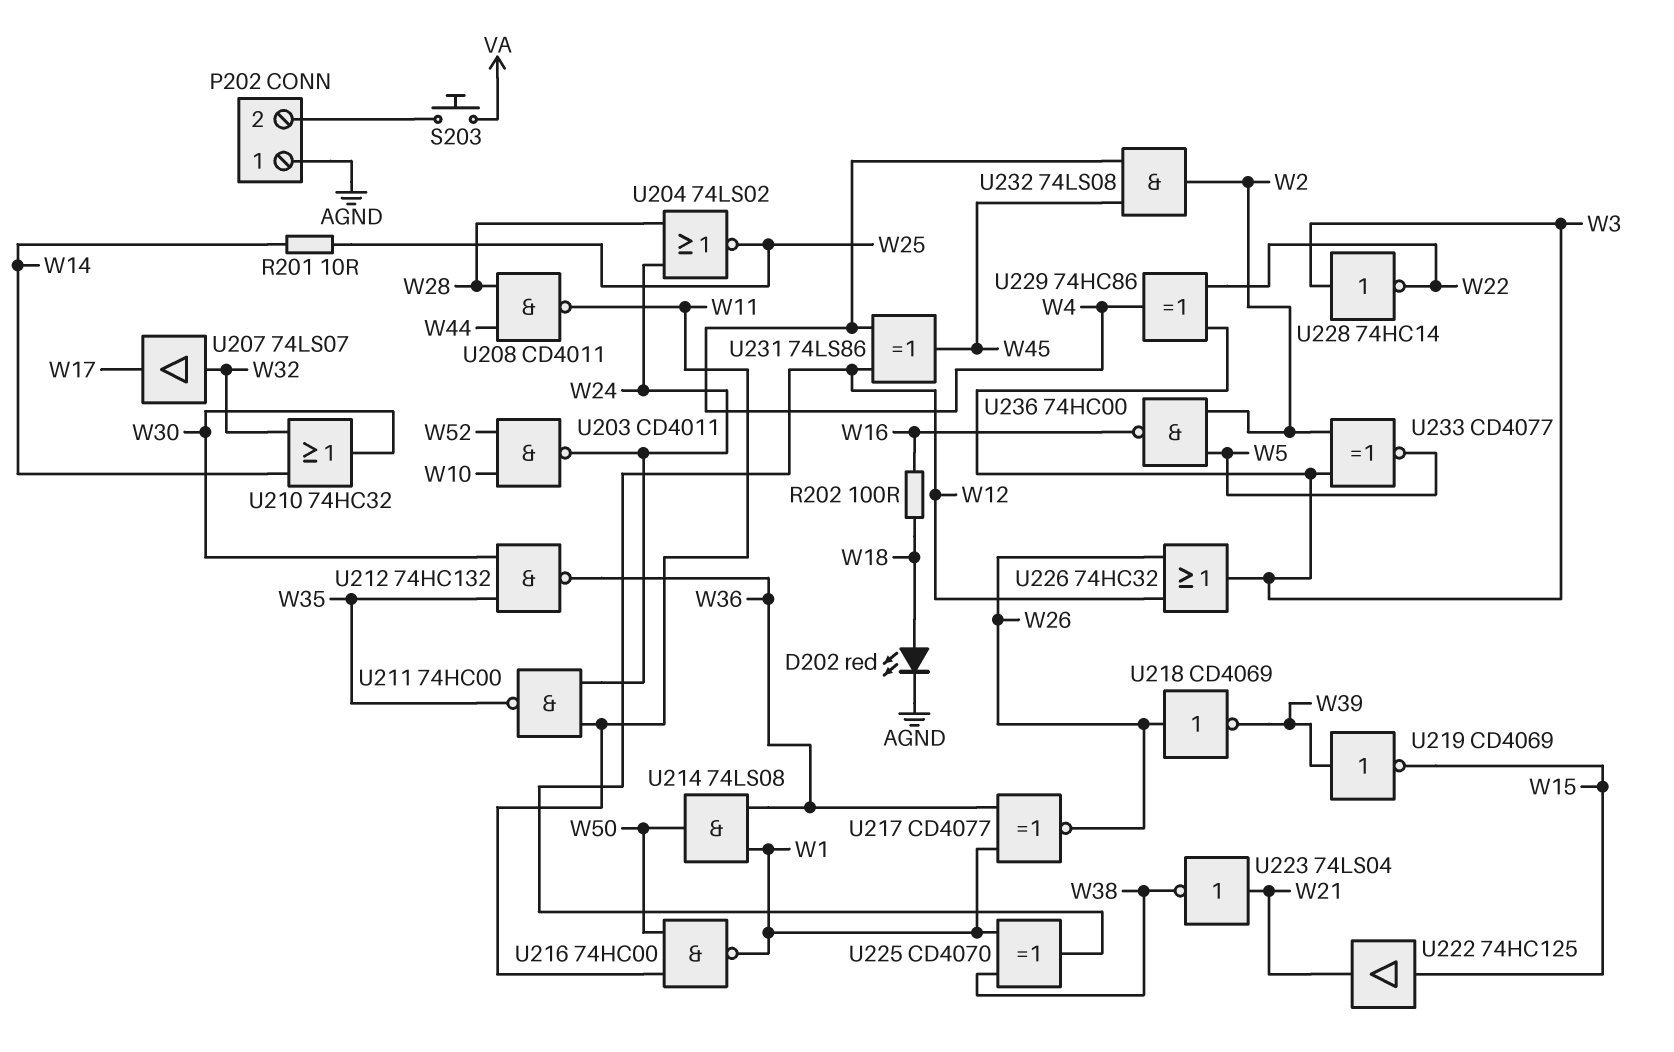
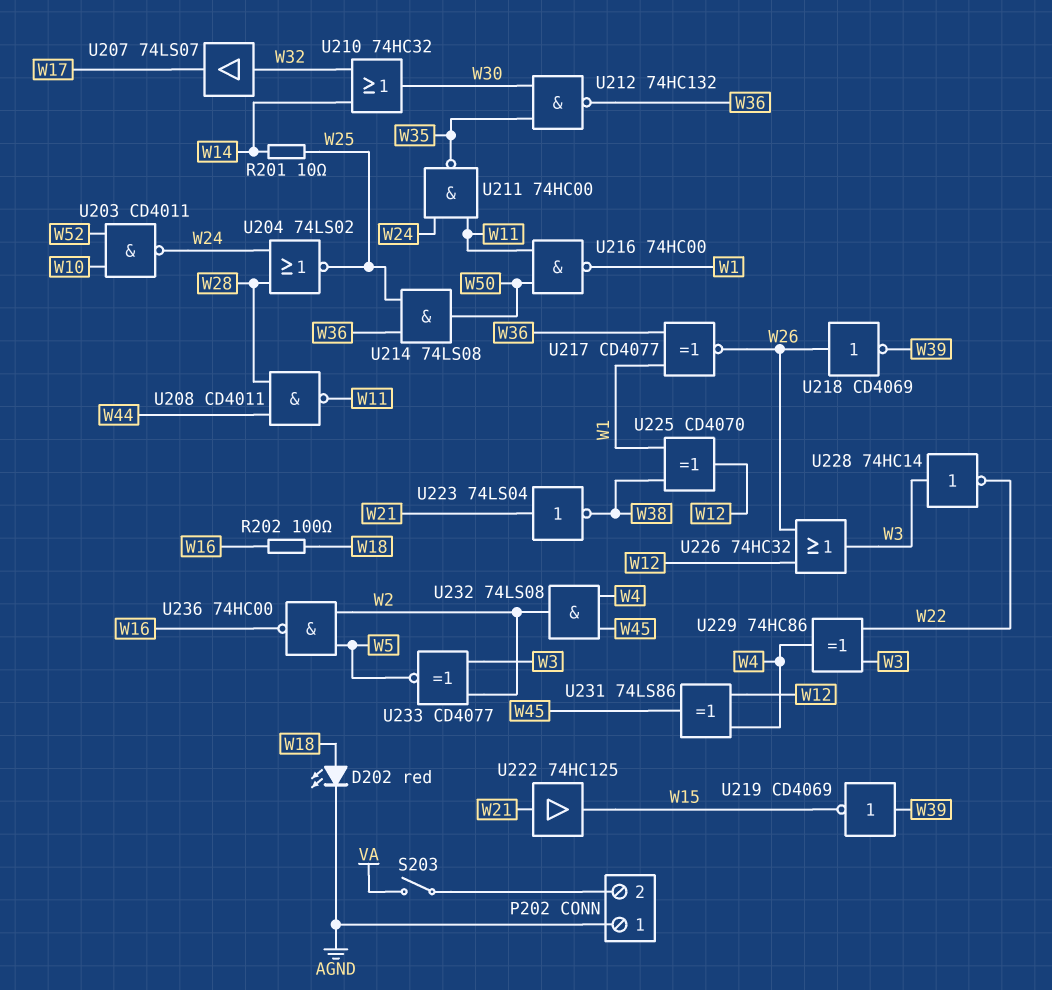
S203: button (P202/2, VA) -> switch (P202/2, VA)
U214: AND 74LS08 (in W1, in W36, out W50) -> AND 74LS08 (in W25, in W36, out W50)
U222: buffer 74HC125 (in W15, out W21) -> buffer 74HC125 (in W21, out W15)

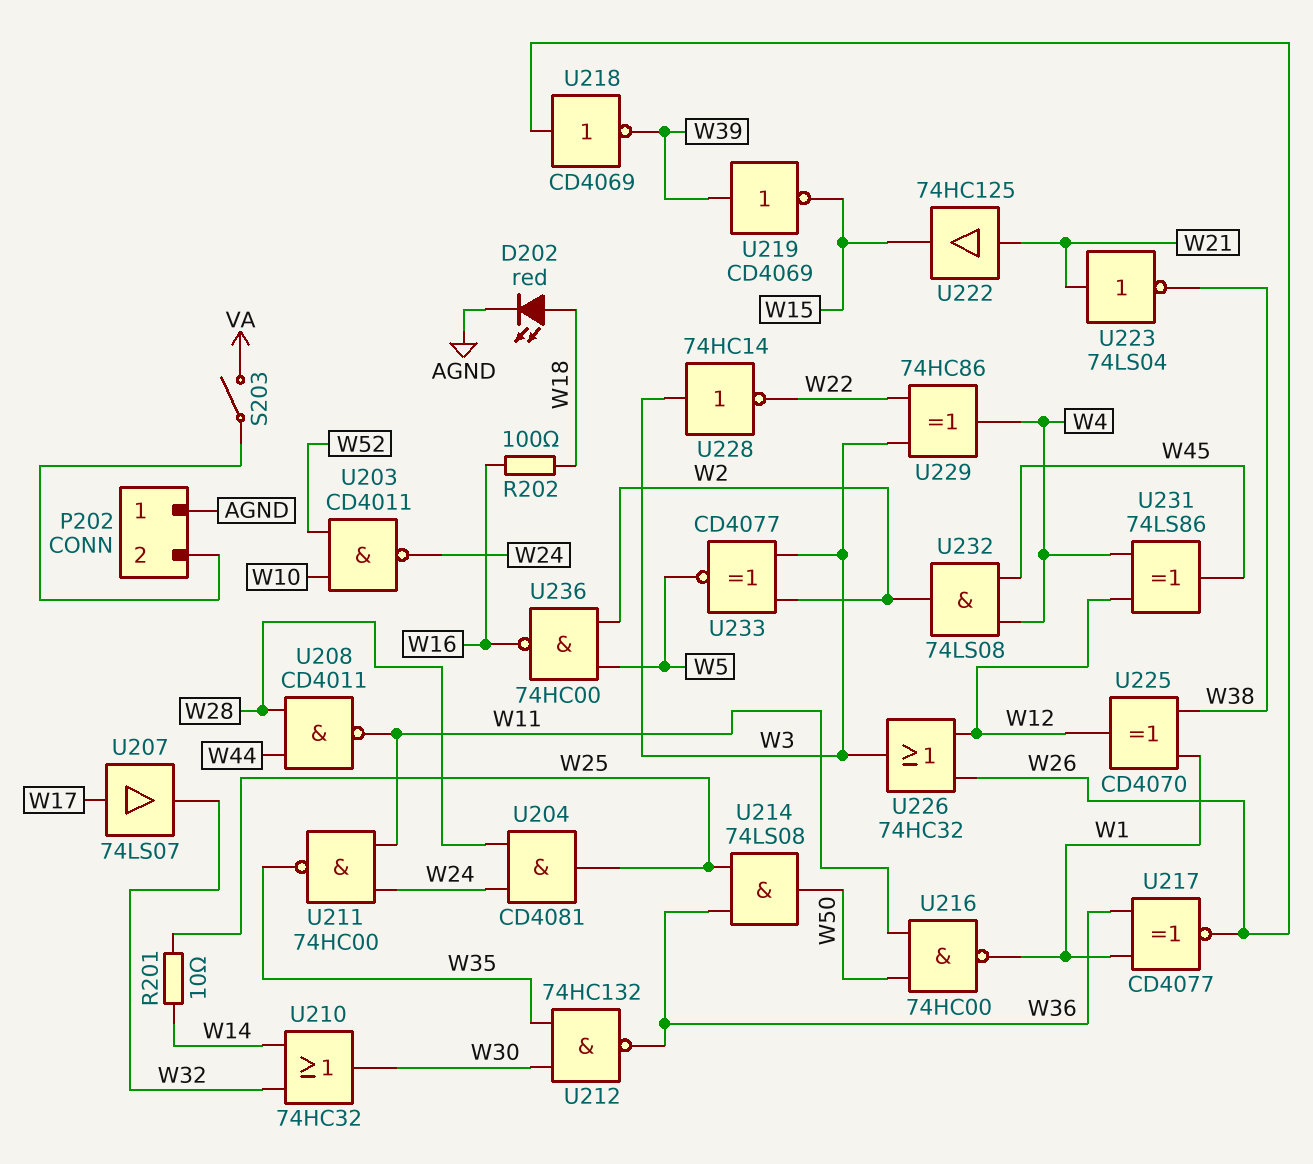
U204: NOR 74LS02 (in W24, in W28, out W25) -> AND CD4081 (in W24, in W28, out W25)
U207: buffer 74LS07 (in W32, out W17) -> buffer 74LS07 (in W17, out W32)

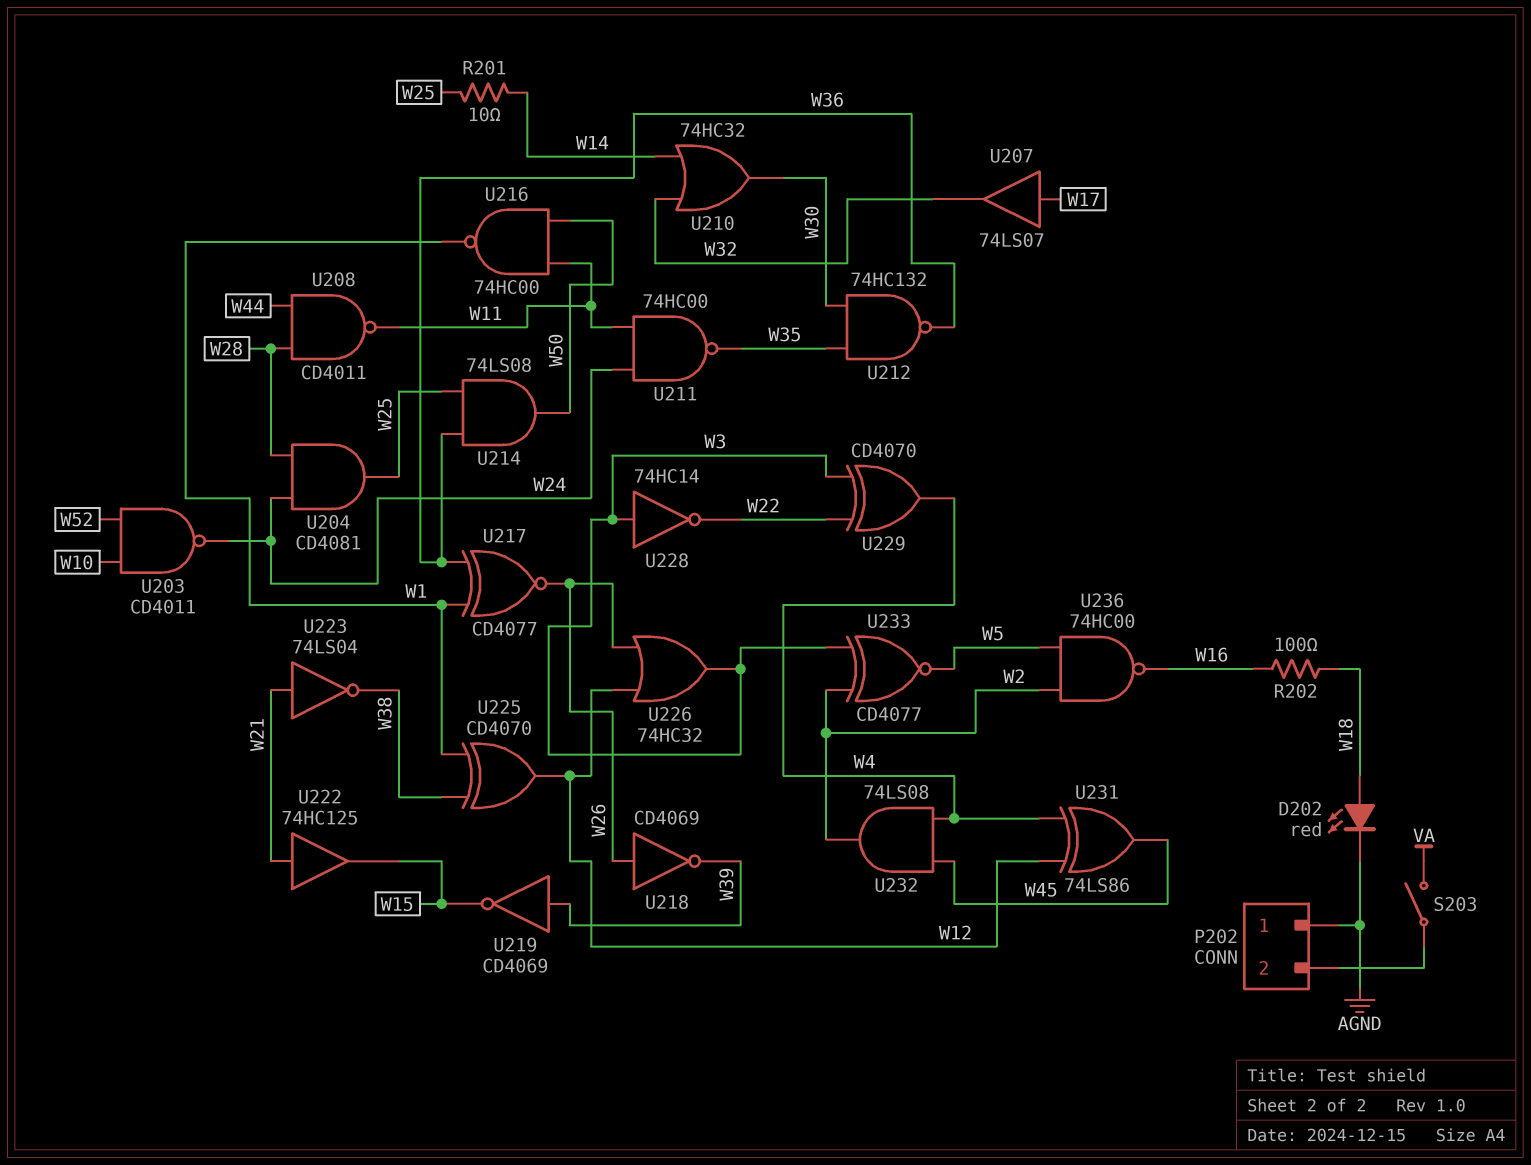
U229: XOR 74HC86 (in W3, in W22, out W4) -> XOR CD4070 (in W3, in W22, out W4)

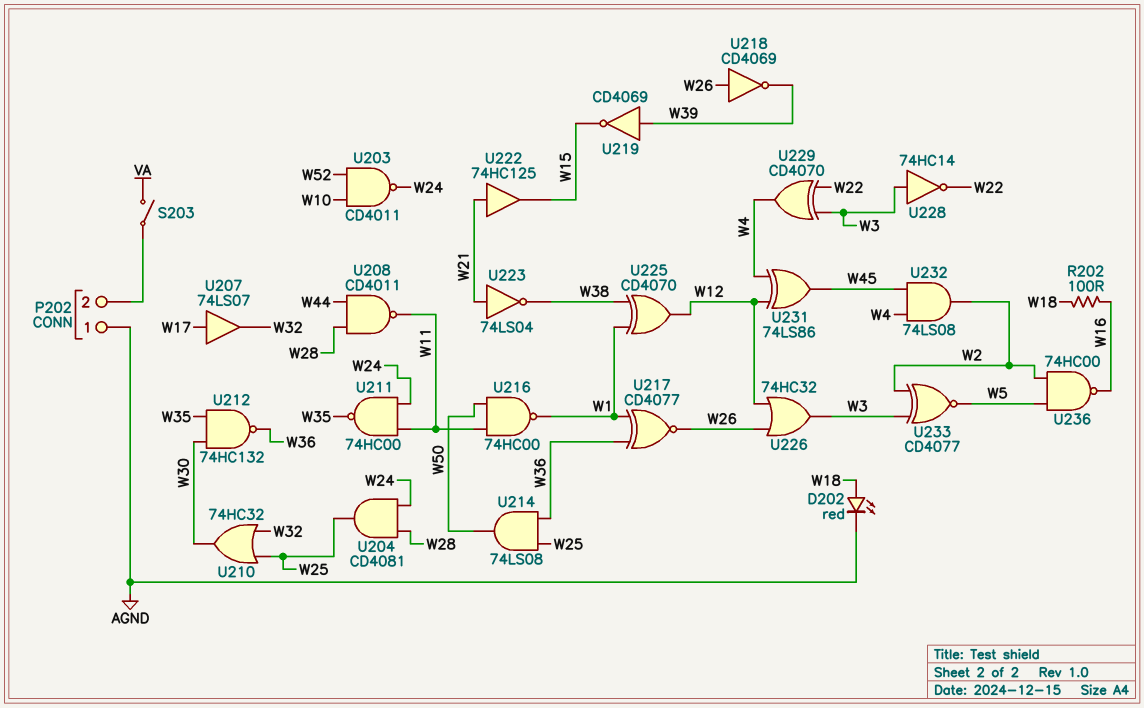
R201: 10 (W14, W25) -> none
U210: OR 74HC32 (in W14, in W32, out W30) -> OR 74HC32 (in W25, in W32, out W30)

